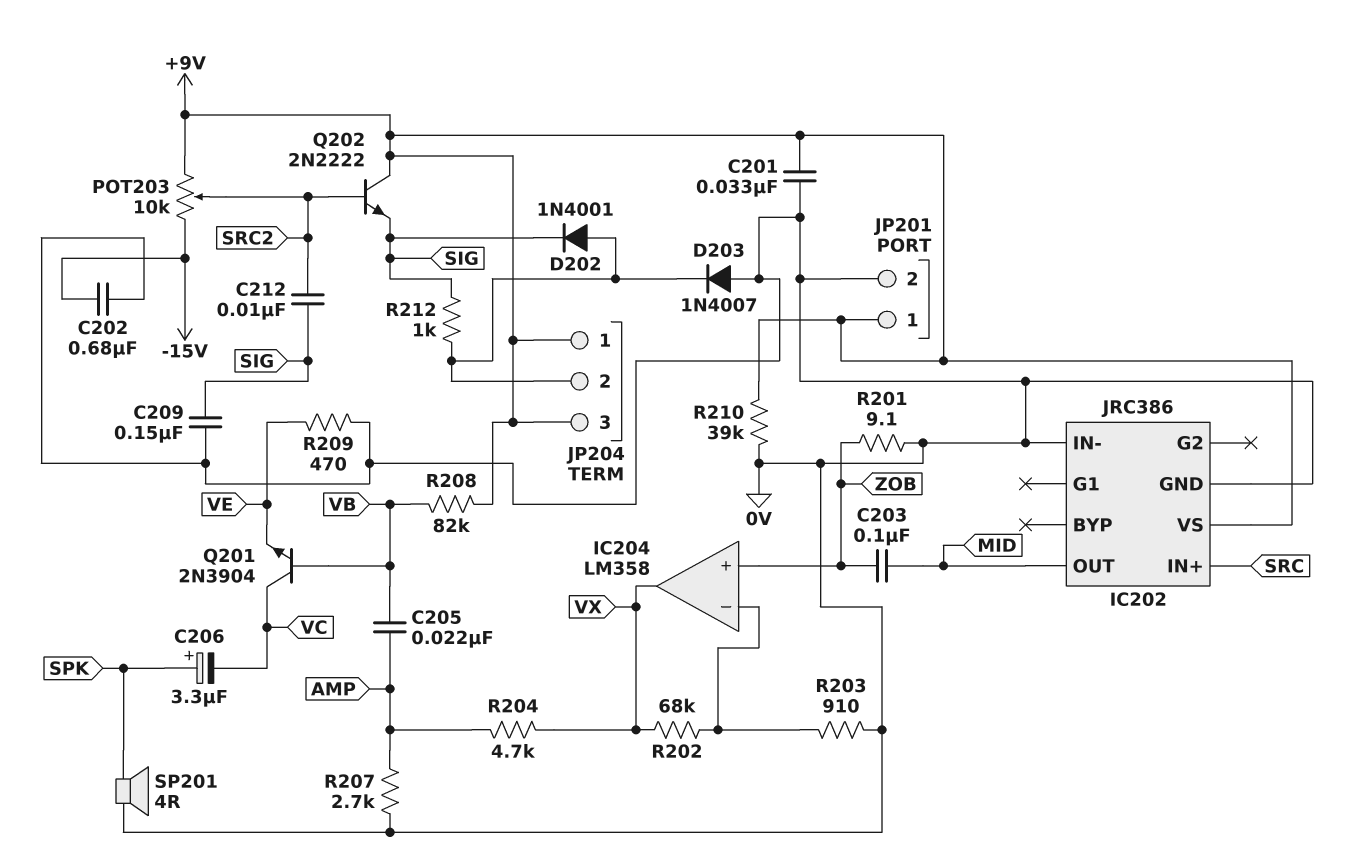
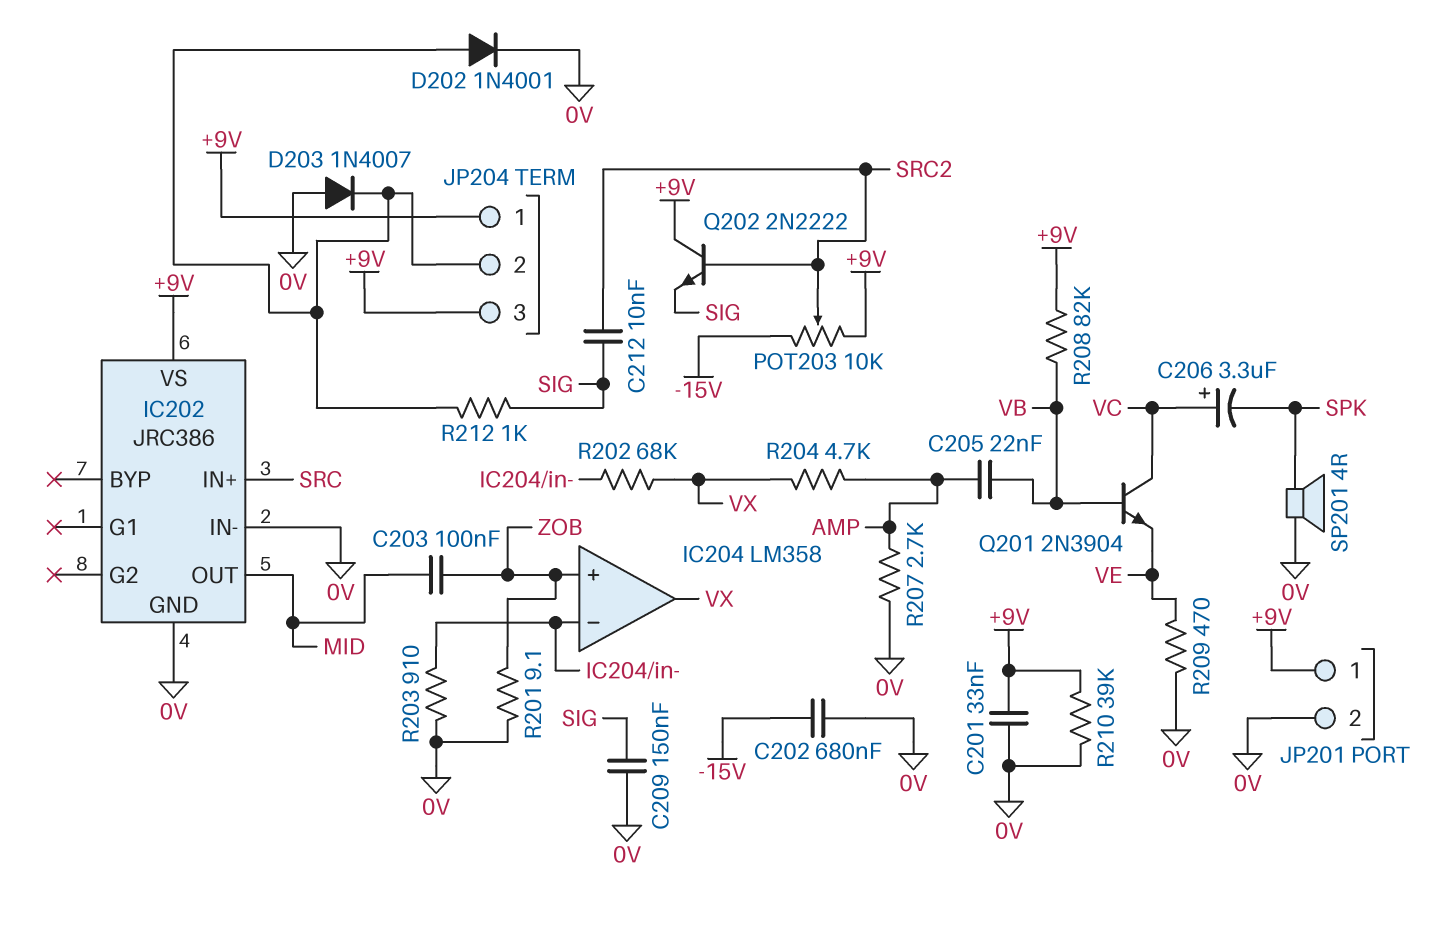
C206: 3.3uF (plus SPK, minus VC) -> 3.3uF (plus VC, minus SPK)
D202: diode 1N4001 (A JP204/2, K SIG) -> diode 1N4001 (A JP204/2, K 0V)

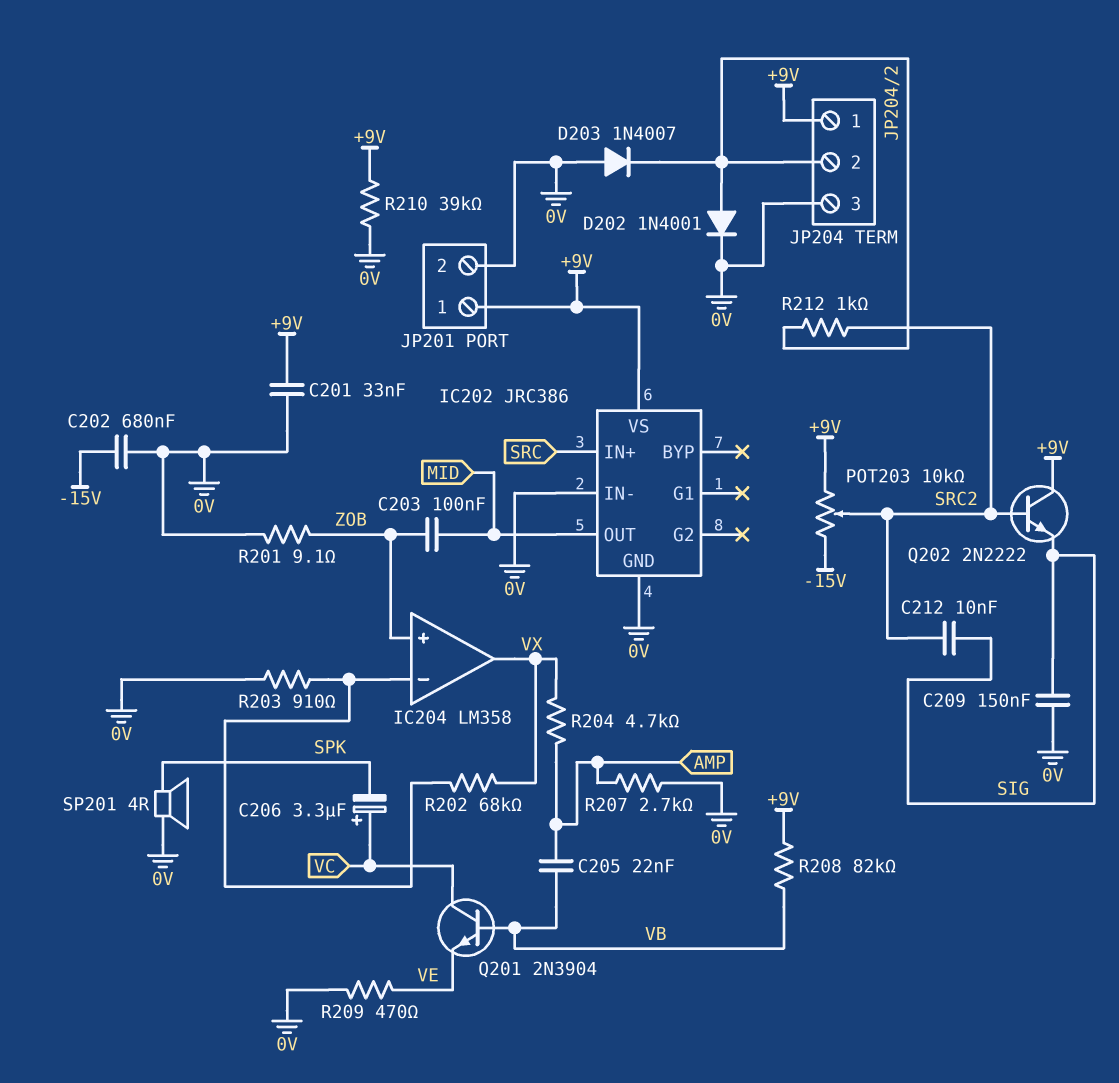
JP204 pin 3: +9V -> 0V
R212: 1k (JP204/2, SIG) -> 1k (JP204/2, SRC2)

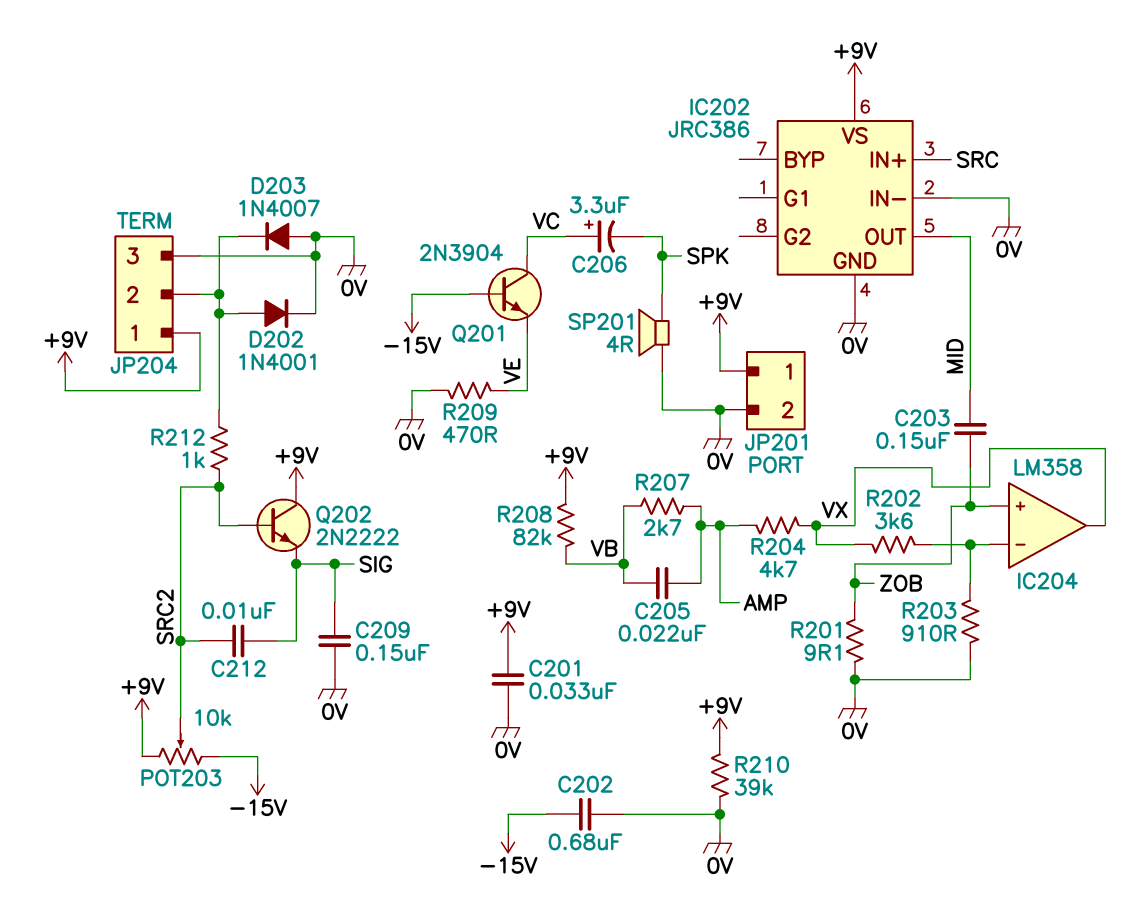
C203: 100nF (MID, ZOB) -> 150nF (MID, ZOB)
Q201: NPN 2N3904 (B VB, C VC, E VE) -> NPN 2N3904 (B -15V, C VC, E VE)
R202: 68k (IC204/in-, VX) -> 3.6k (IC204/in-, VX)
R207: 2.7k (0V, AMP) -> 2.7k (AMP, VB)

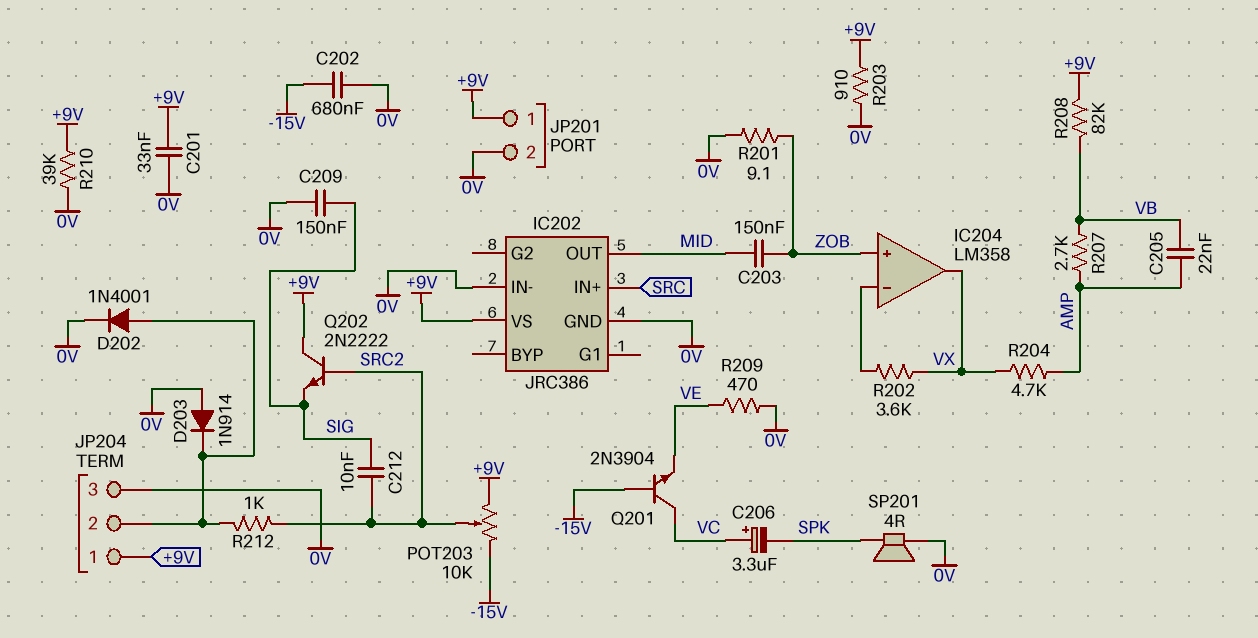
D203: diode 1N4007 (A 0V, K JP204/2) -> diode 1N914 (A 0V, K JP204/2)
R203: 910 (0V, IC204/in-) -> 910 (+9V, 0V)

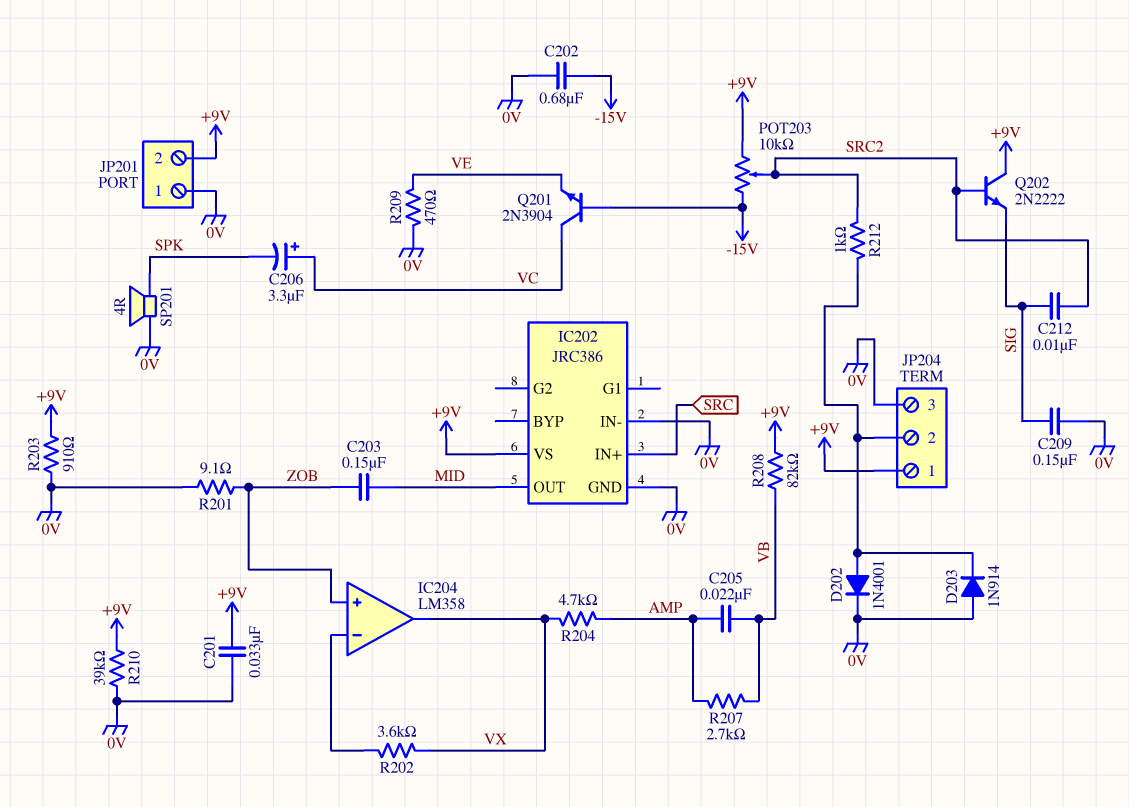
JP201 pin 1: +9V -> 0V
JP201 pin 2: 0V -> +9V

